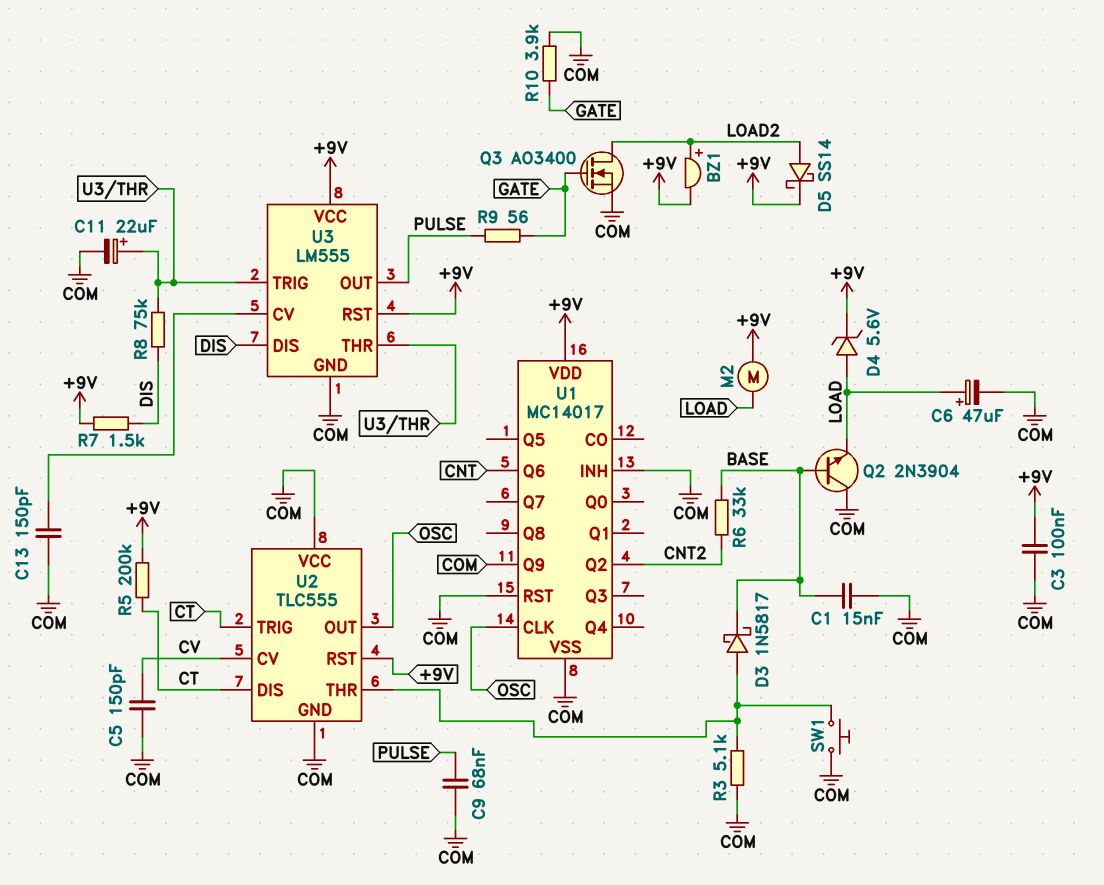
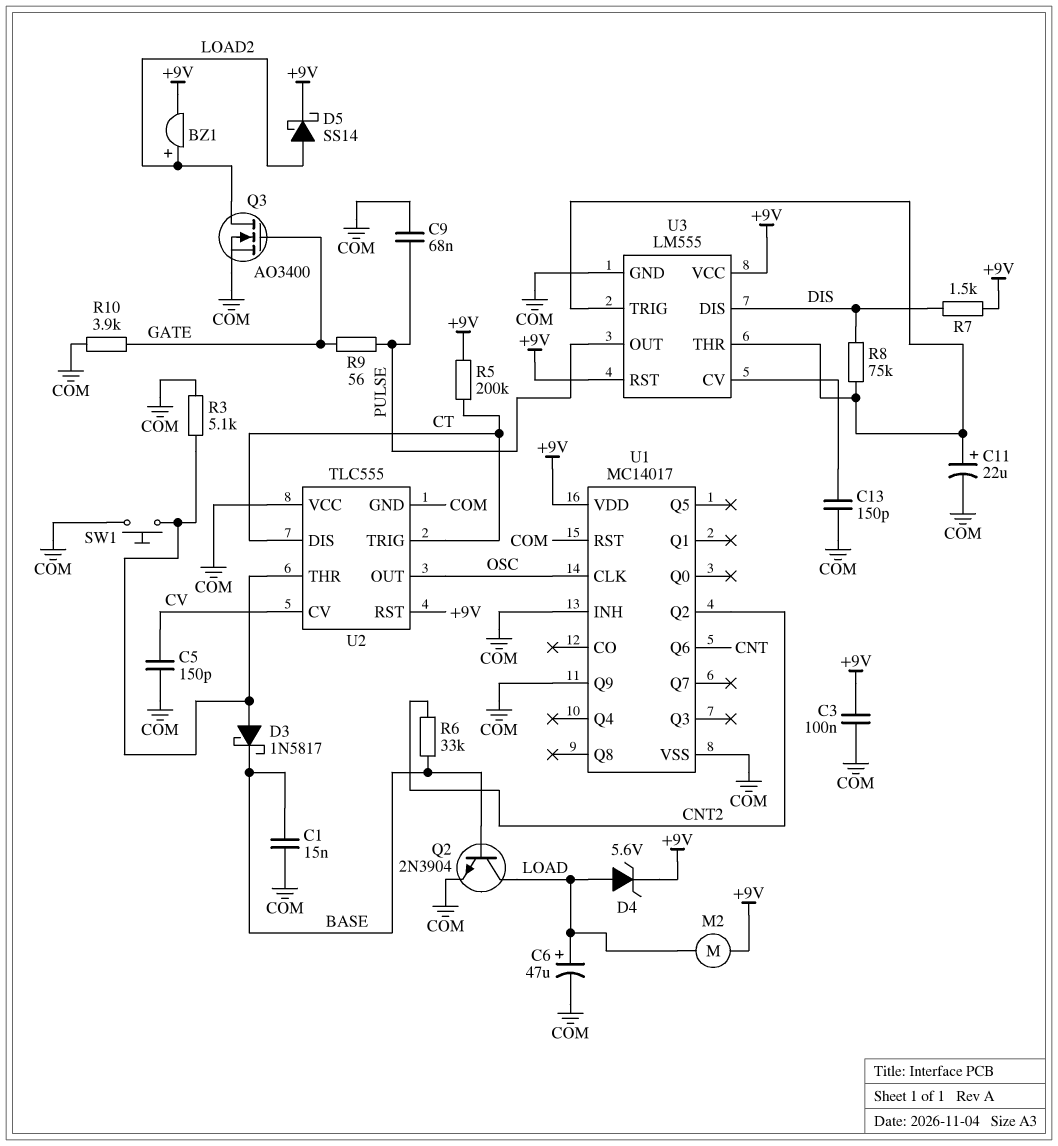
Q2: NPN 2N3904 (B BASE, C COM, E LOAD) -> NPN 2N3904 (B BASE, C LOAD, E COM)

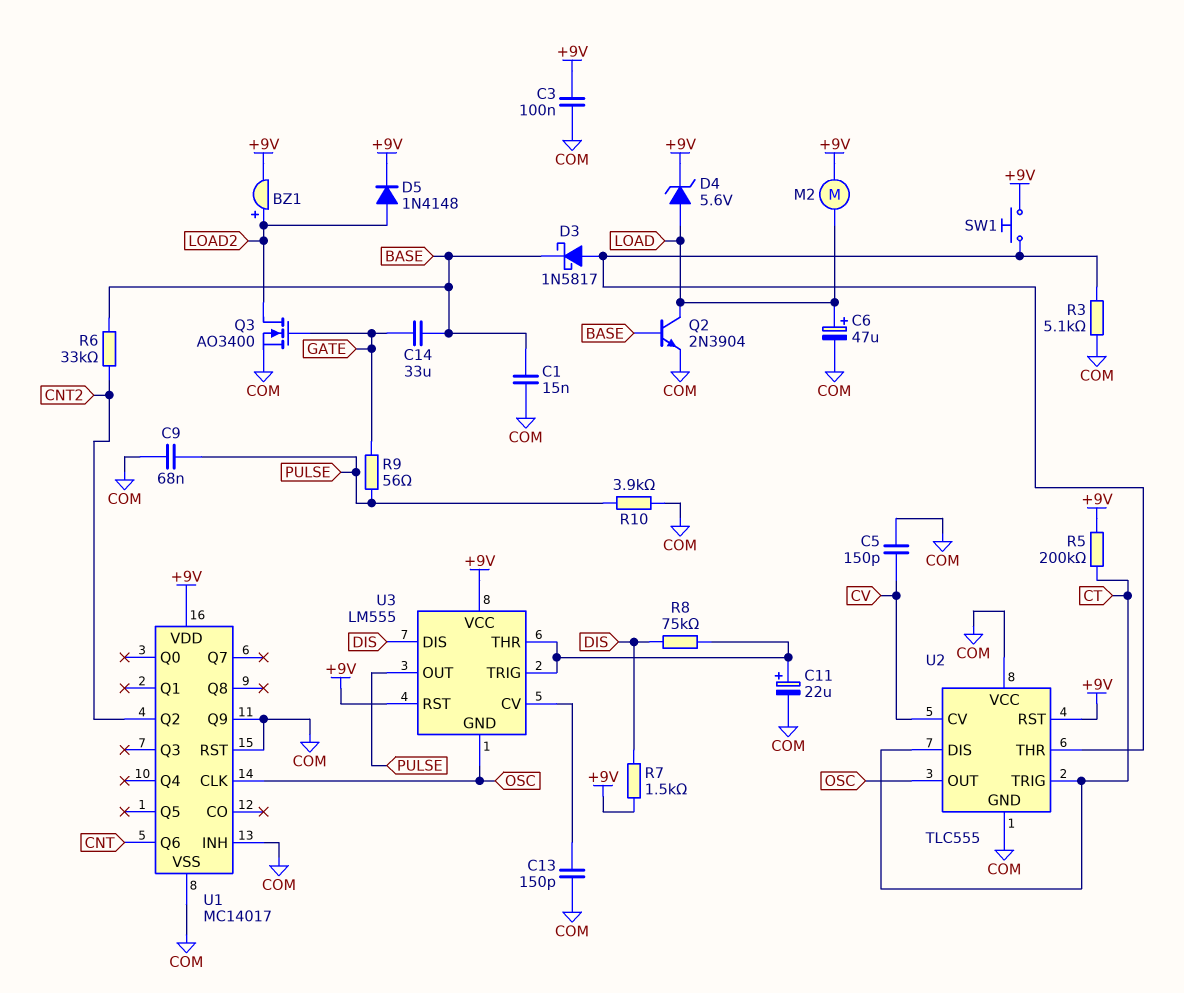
C14: none -> 33uF (BASE, GATE)
D5: schottky SS14 (A LOAD2, K +9V) -> diode 1N4148 (A LOAD2, K +9V)
R10: 3.9k (COM, GATE) -> 3.9k (COM, PULSE)
SW1: button (COM, U2/THR) -> button (+9V, U2/THR)
U3 pin GND: COM -> OSC

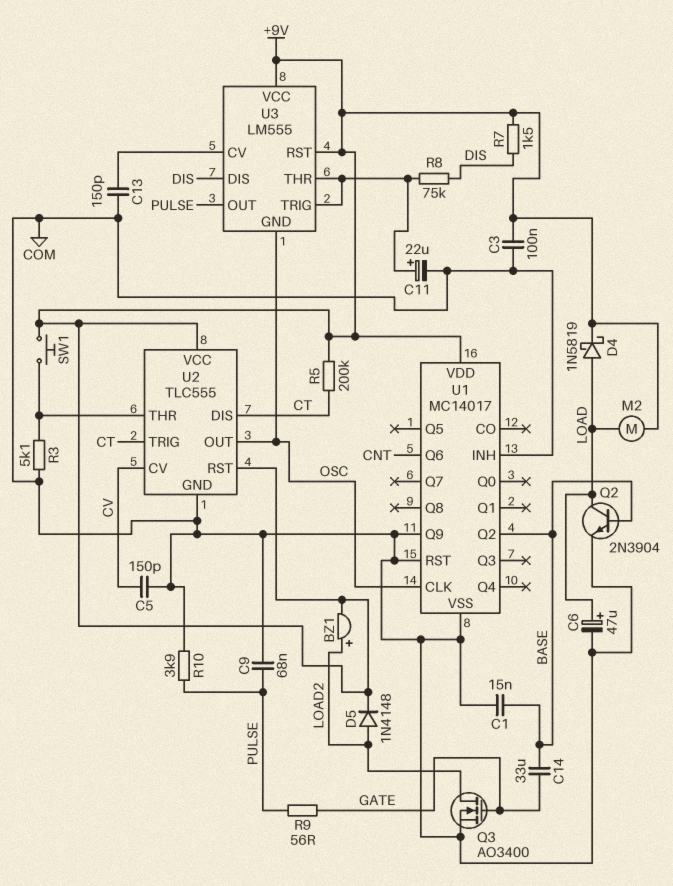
D3: schottky 1N5817 (A U2/THR, K BASE) -> none
D4: zener 5.6V (A LOAD, K +9V) -> schottky 1N5819 (A LOAD, K +9V)
R6: 33k (BASE, CNT2) -> none
U1 pin Q2: CNT2 -> BASE
U2 pin VCC: COM -> +9V

